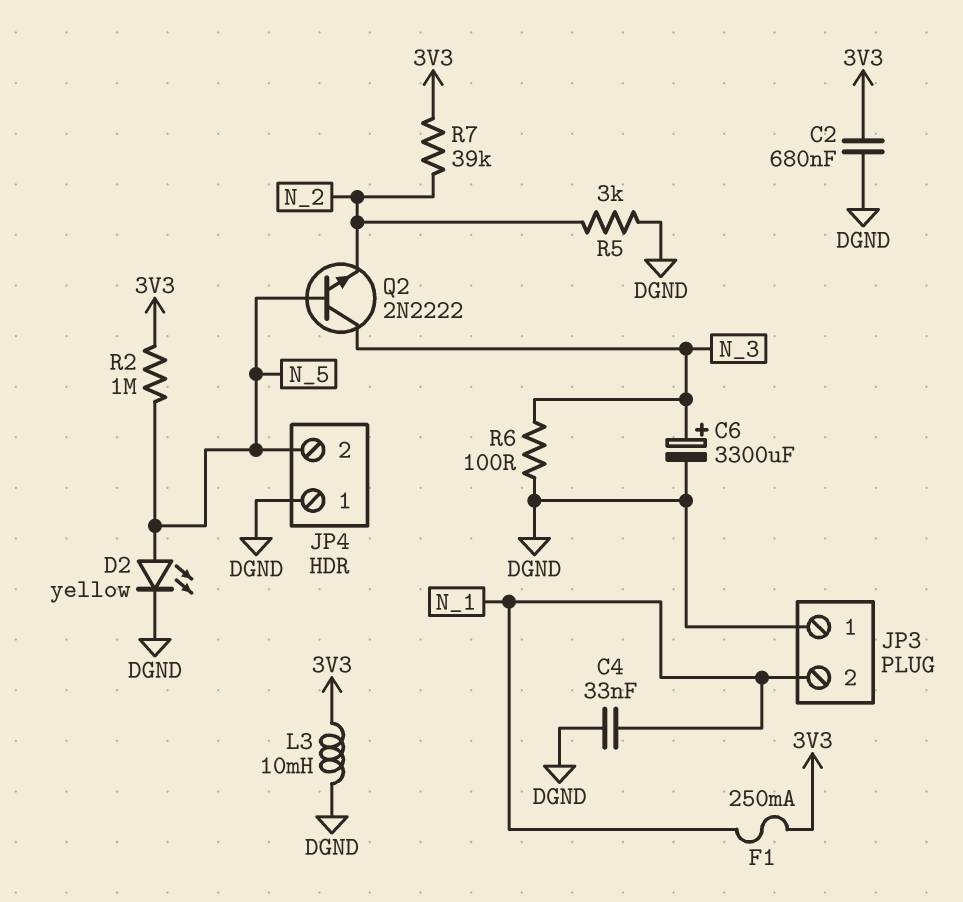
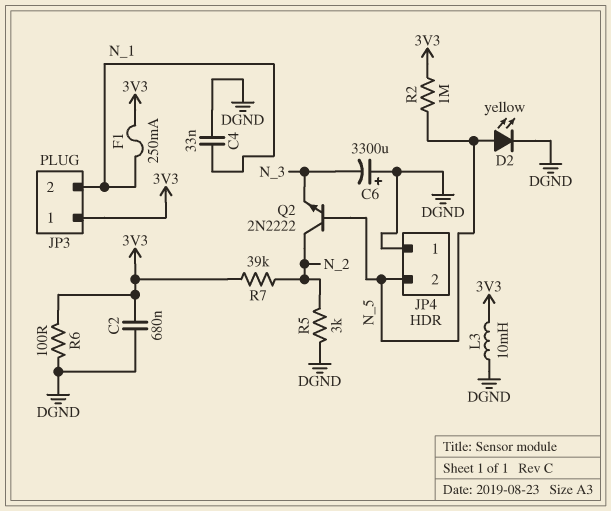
C6: 3300uF (plus N_3, minus DGND) -> 3300uF (plus DGND, minus N_3)
JP3 pin 1: DGND -> 3V3
Q2: NPN 2N2222 (B N_5, C N_3, E N_2) -> NPN 2N2222 (B N_5, C N_2, E N_3)
R6: 100 (DGND, N_3) -> 100 (3V3, DGND)

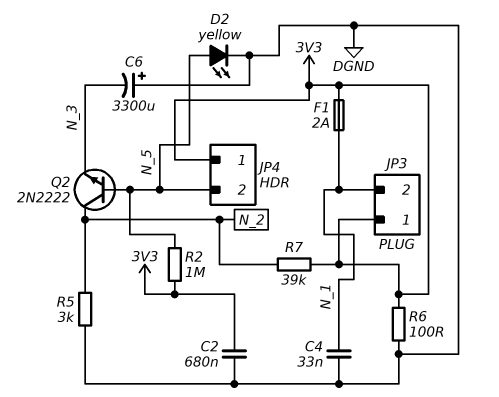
F1: 250mA (3V3, N_1) -> 2A (3V3, N_1)
JP4 pin 1: DGND -> 3V3
L3: 10mH (3V3, DGND) -> none

